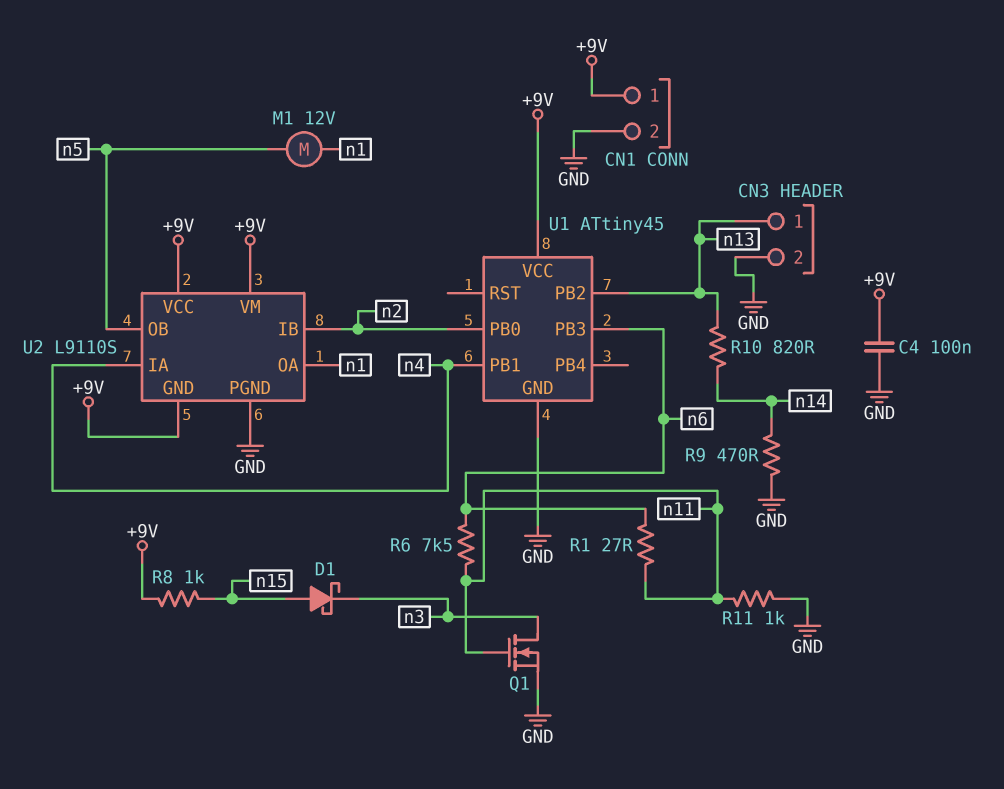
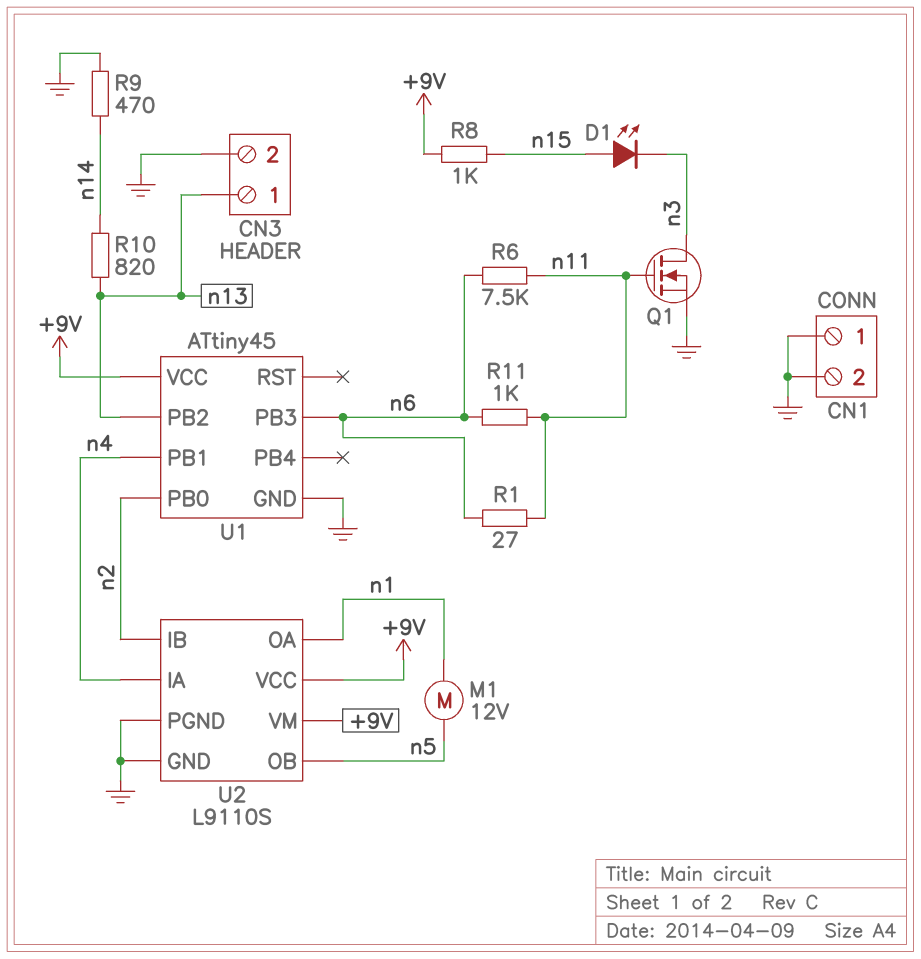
C4: 100nF (+9V, GND) -> none
CN1 pin 1: +9V -> GND
D1: schottky (A n15, K n3) -> LED (A n15, K n3)
R11: 1k (GND, n11) -> 1k (n6, n11)
U2 pin GND: +9V -> GND

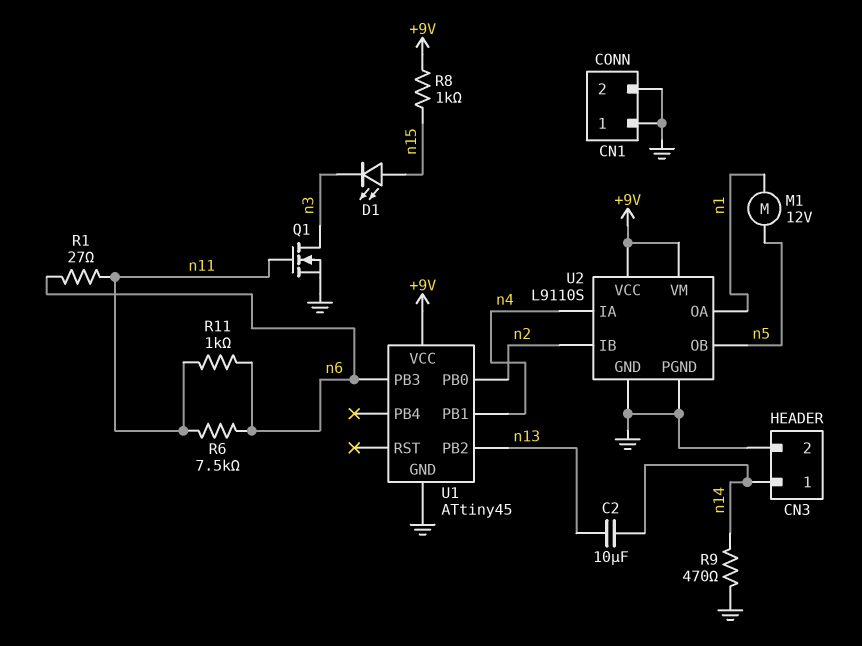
C2: none -> 10uF (n13, n14)
CN3 pin 1: n13 -> n14
R10: 820 (n13, n14) -> none

